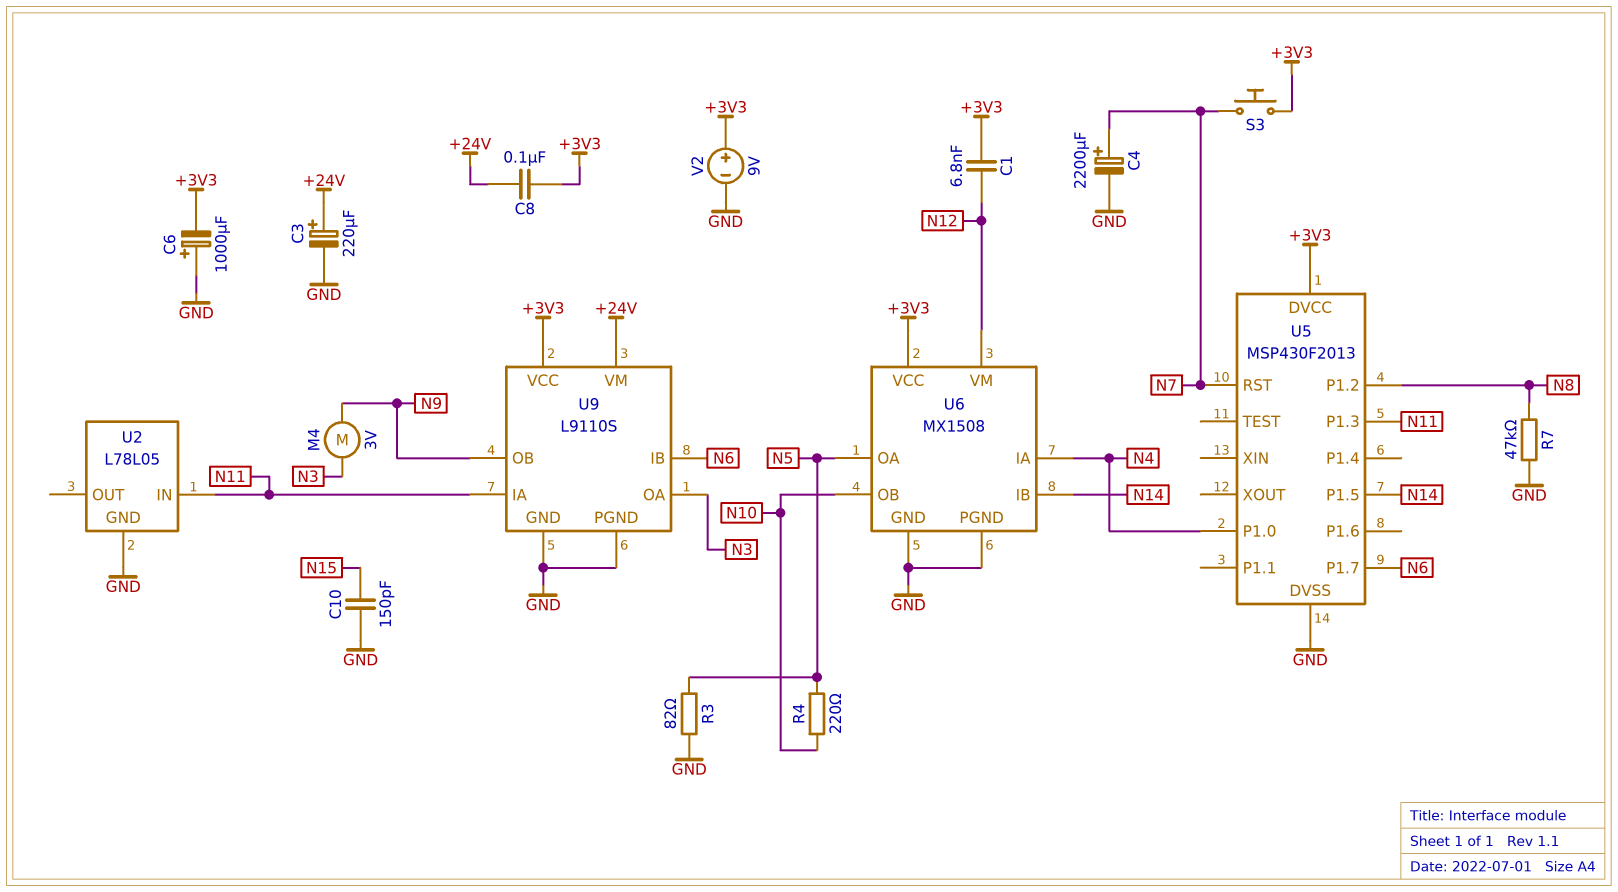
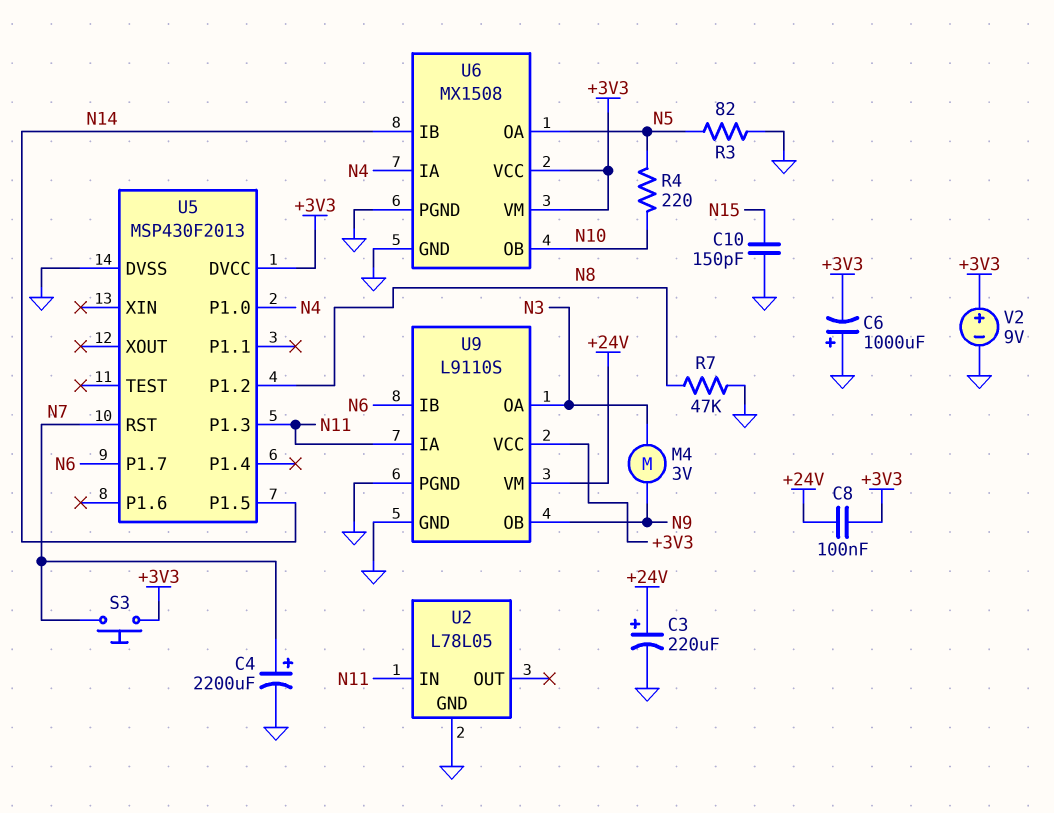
C1: 6.8nF (+3V3, N12) -> none
U6 pin VM: N12 -> +3V3

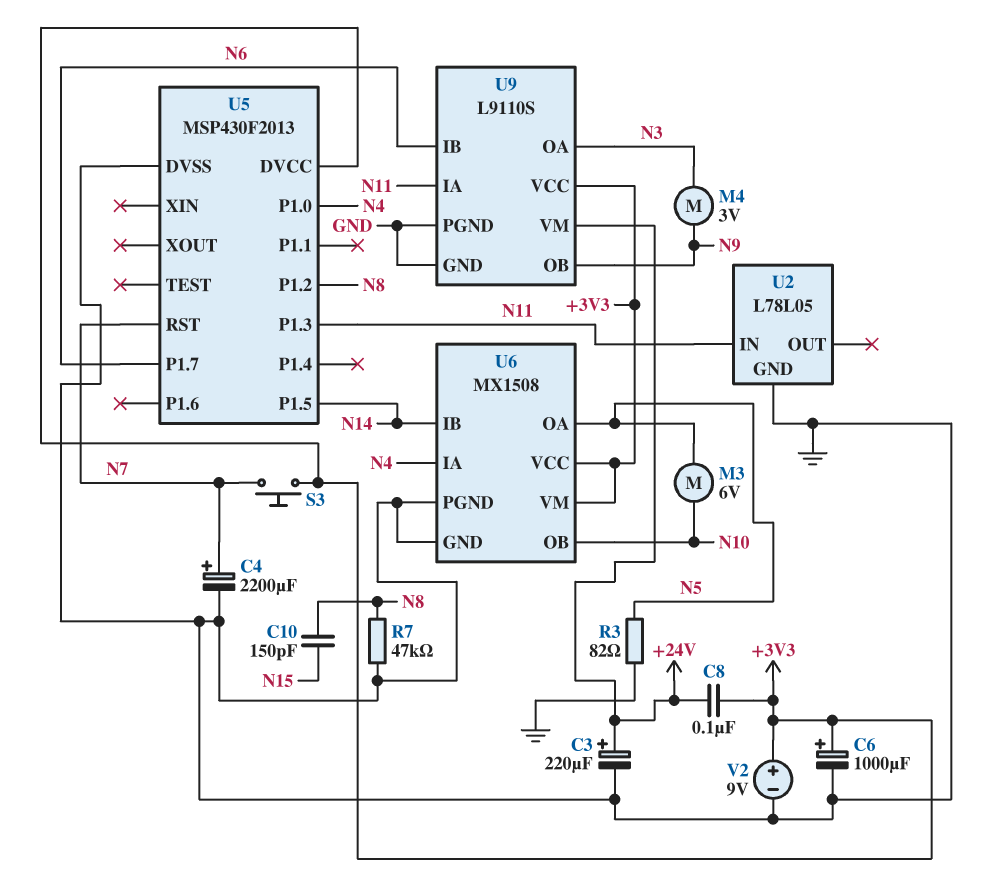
C6: 1000uF (plus GND, minus +3V3) -> 1000uF (plus +3V3, minus GND)
C10: 150pF (GND, N15) -> 150pF (N8, N15)
M3: none -> motor 6V (N5, N10)
R4: 220 (N5, N10) -> none

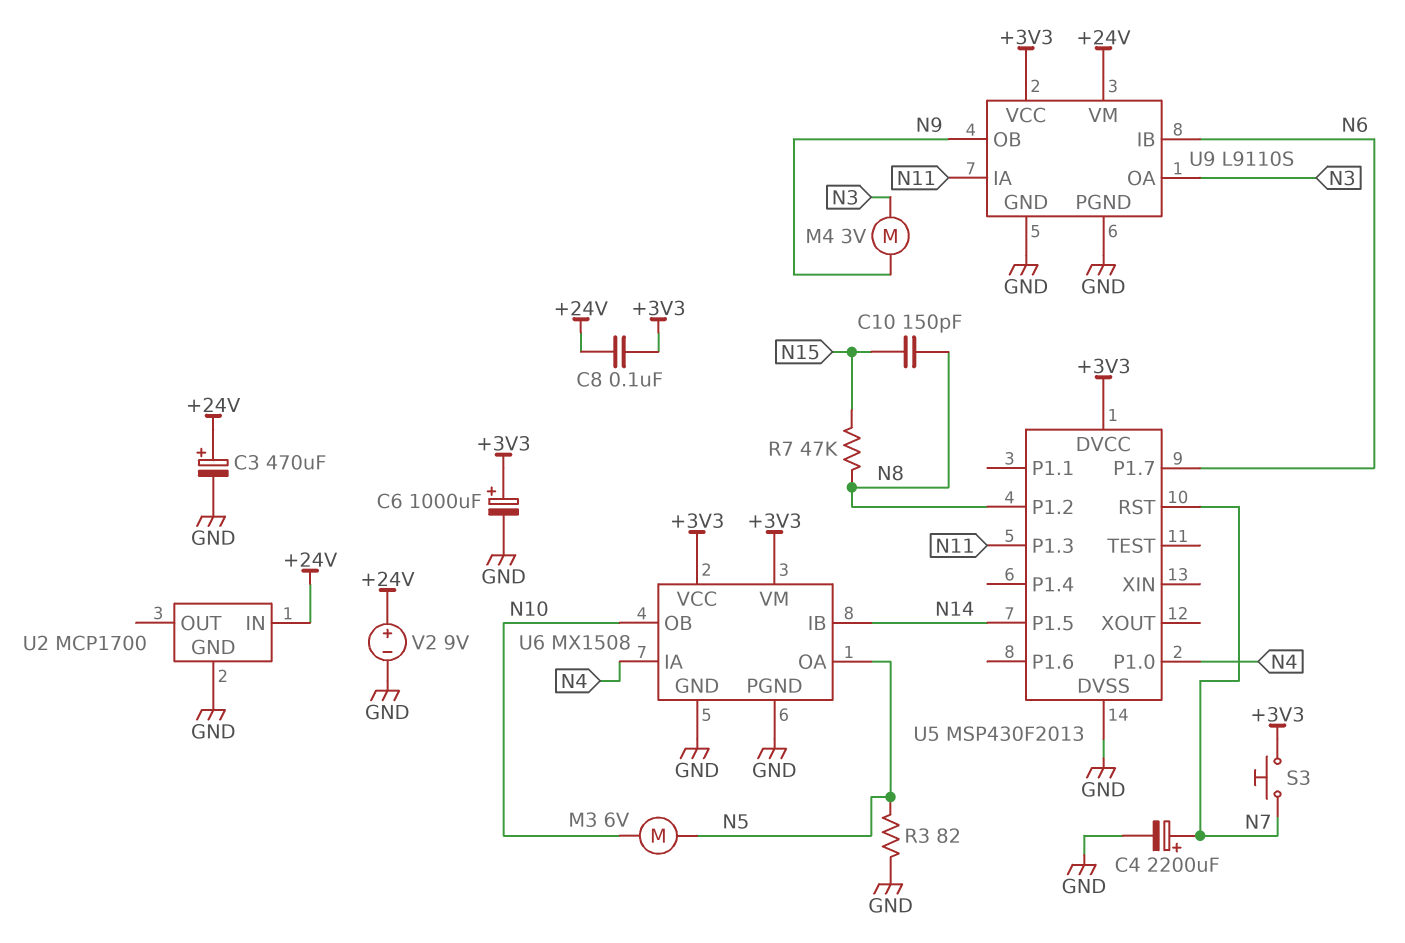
C3: 220uF (plus +24V, minus GND) -> 470uF (plus +24V, minus GND)
R7: 47k (GND, N8) -> 47k (N8, N15)
U2: L78L05 -> MCP1700
U2 pin IN: N11 -> +24V
V2: 9V (plus +3V3, minus GND) -> 9V (plus +24V, minus GND)

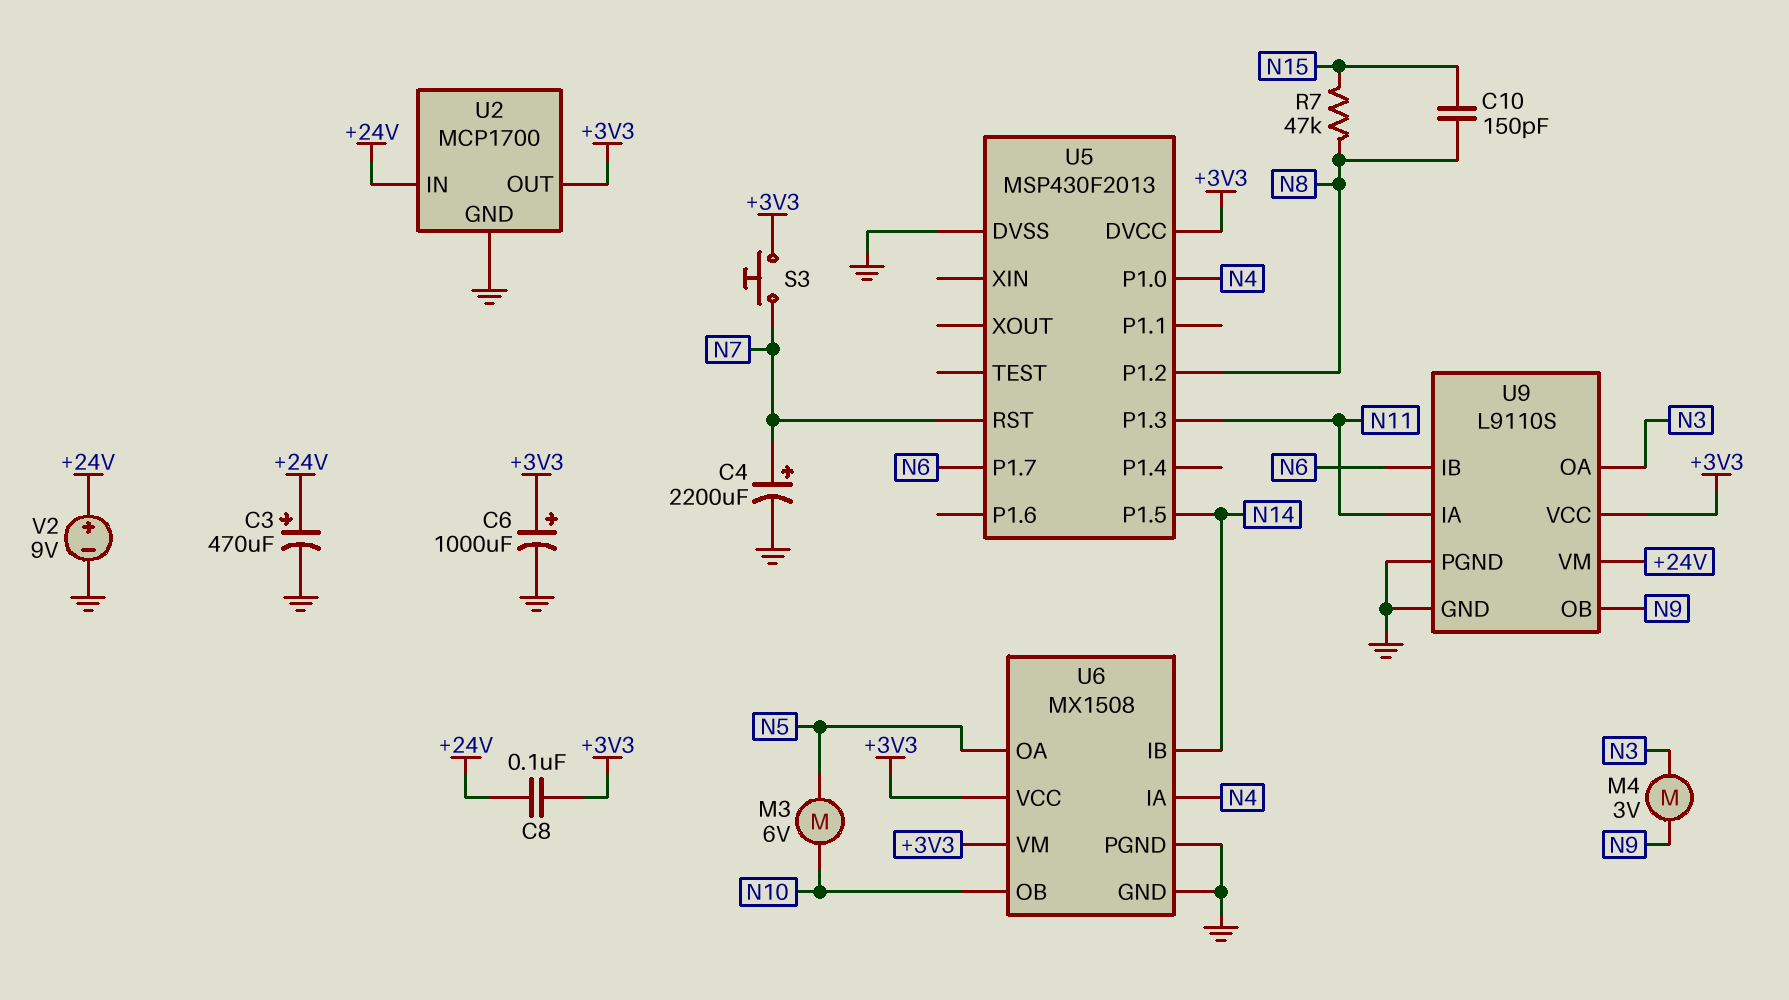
R3: 82 (GND, N5) -> none
U2 pin OUT: none -> +3V3

